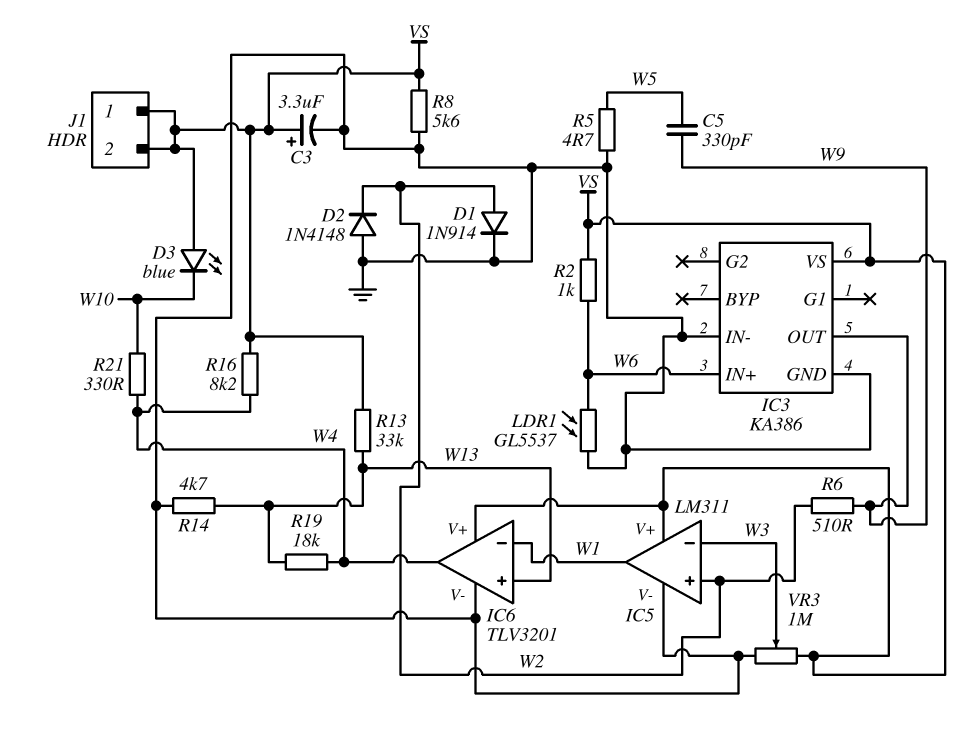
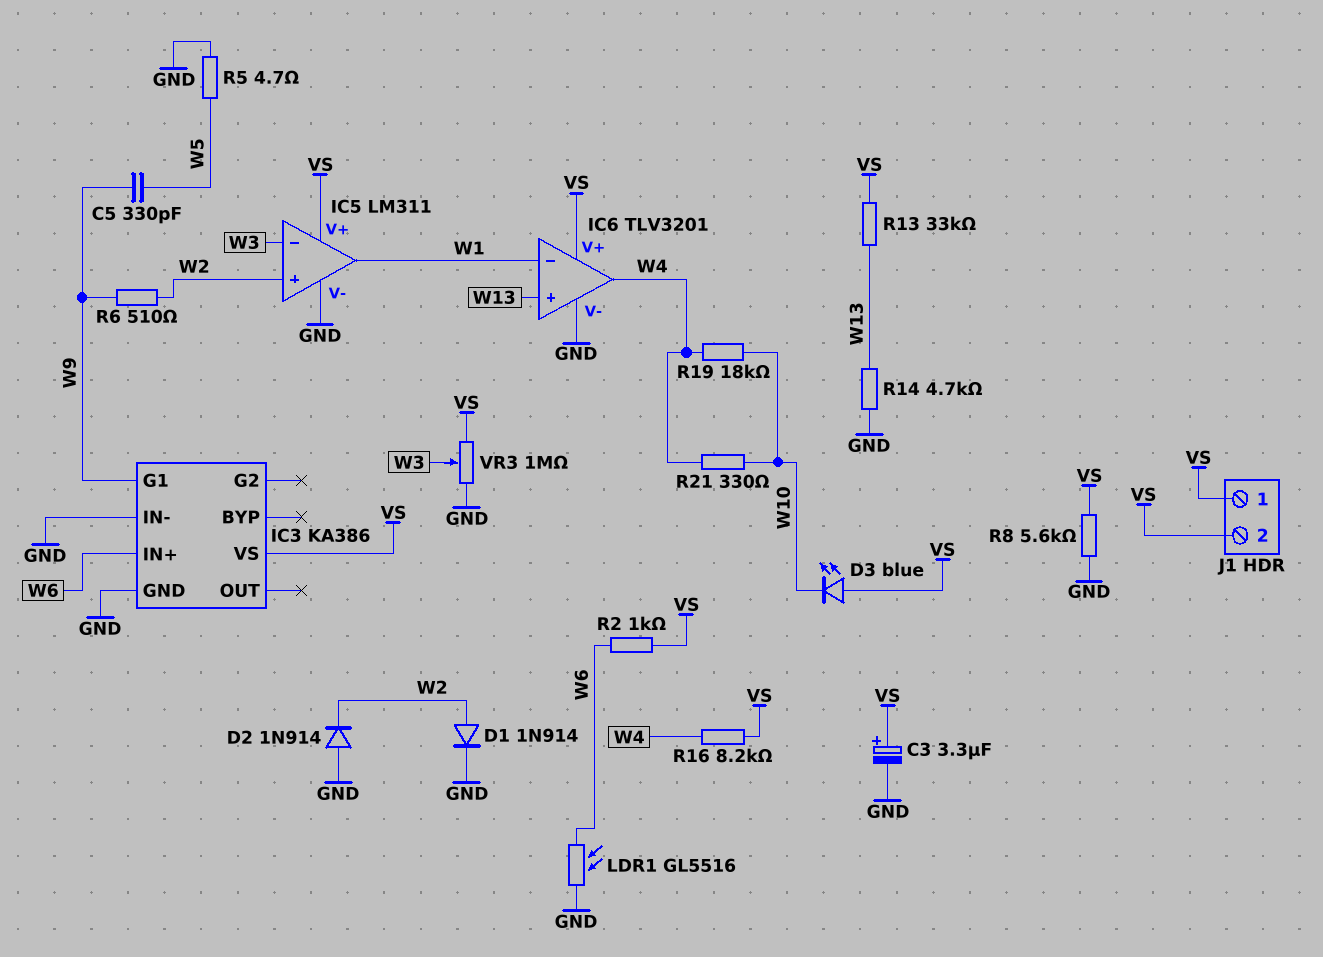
D2: diode 1N4148 (A GND, K W2) -> diode 1N914 (A GND, K W2)
IC3 pin G1: none -> W9
IC3 pin OUT: W9 -> none
LDR1: GL5537 (GND, W6) -> GL5516 (GND, W6)
R19: 18k (W4, W13) -> 18k (W4, W10)

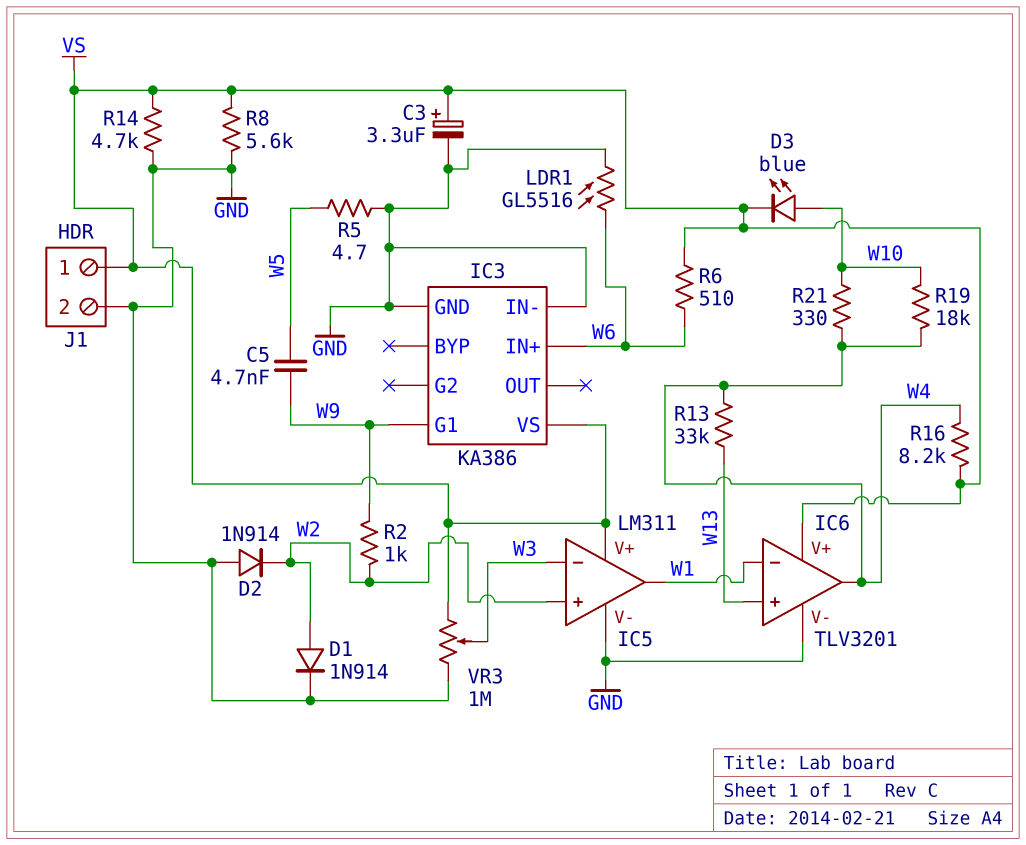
C5: 330pF (W5, W9) -> 4.7nF (W5, W9)
D3: LED blue (A VS, K W10) -> LED blue (A W10, K VS)
J1 pin 2: VS -> GND
R2: 1k (VS, W6) -> 1k (W2, W9)
R6: 510 (W2, W9) -> 510 (VS, W6)
R13: 33k (VS, W13) -> 33k (W4, W13)
R14: 4.7k (GND, W13) -> 4.7k (GND, VS)

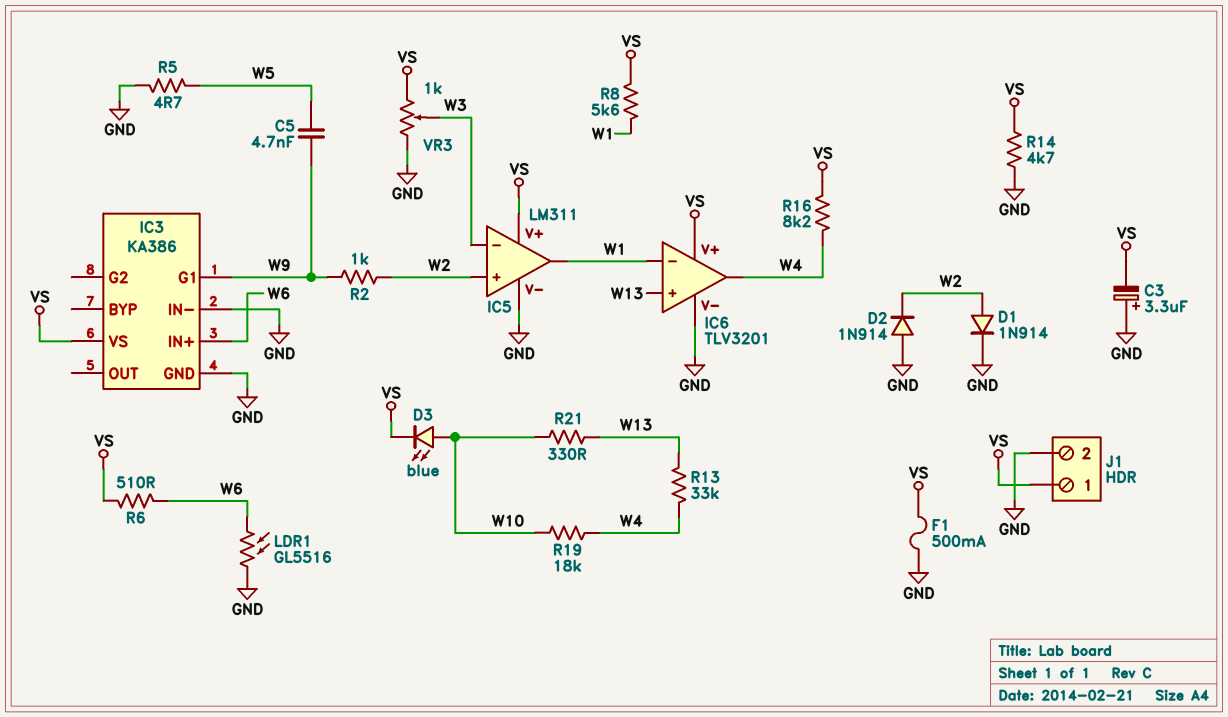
C3: 3.3uF (plus VS, minus GND) -> 3.3uF (plus GND, minus VS)
F1: none -> 500mA (GND, VS)
R8: 5.6k (GND, VS) -> 5.6k (VS, W1)
R21: 330 (W4, W10) -> 330 (W10, W13)
VR3: 1M (GND, VS, wiper W3) -> 1k (GND, VS, wiper W3)

